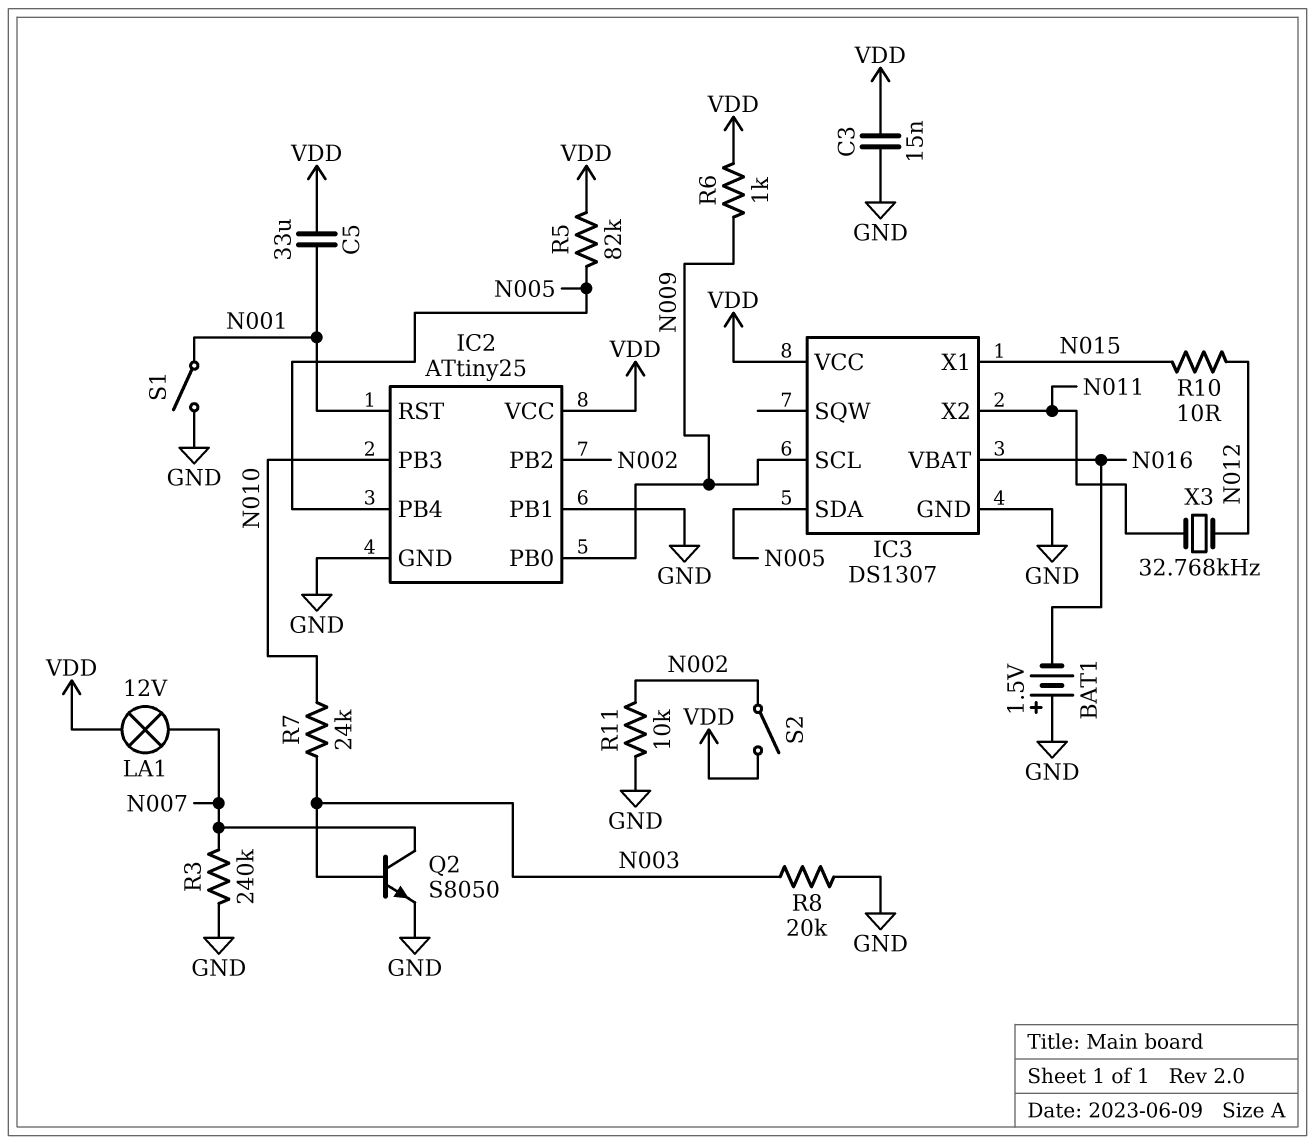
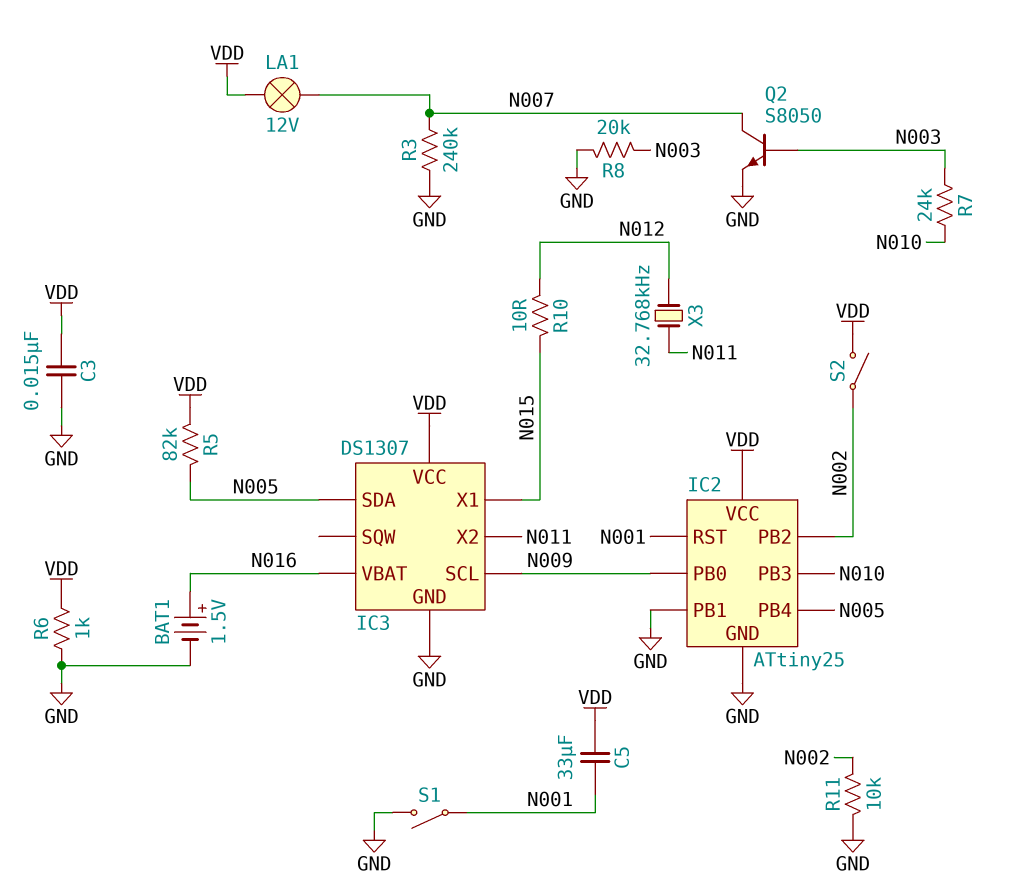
BAT1: 1.5V (plus GND, minus N016) -> 1.5V (plus N016, minus GND)
R6: 1k (N009, VDD) -> 1k (GND, VDD)

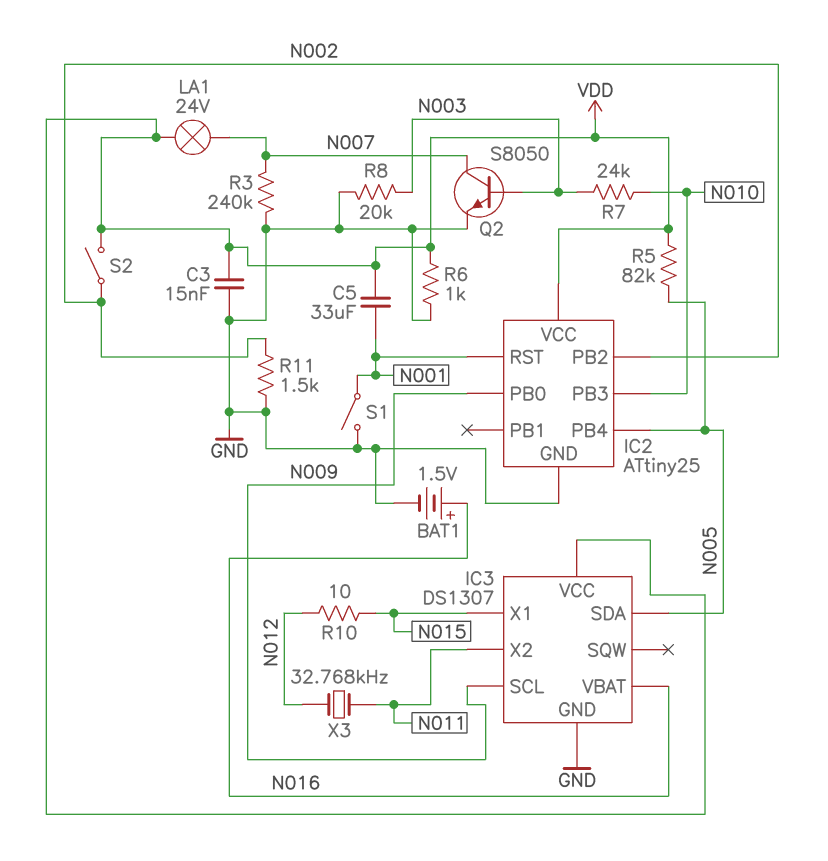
IC2 pin PB1: GND -> none
LA1: lamp 12V (N007, VDD) -> lamp 24V (N007, VDD)
R11: 10k (GND, N002) -> 1.5k (GND, N002)

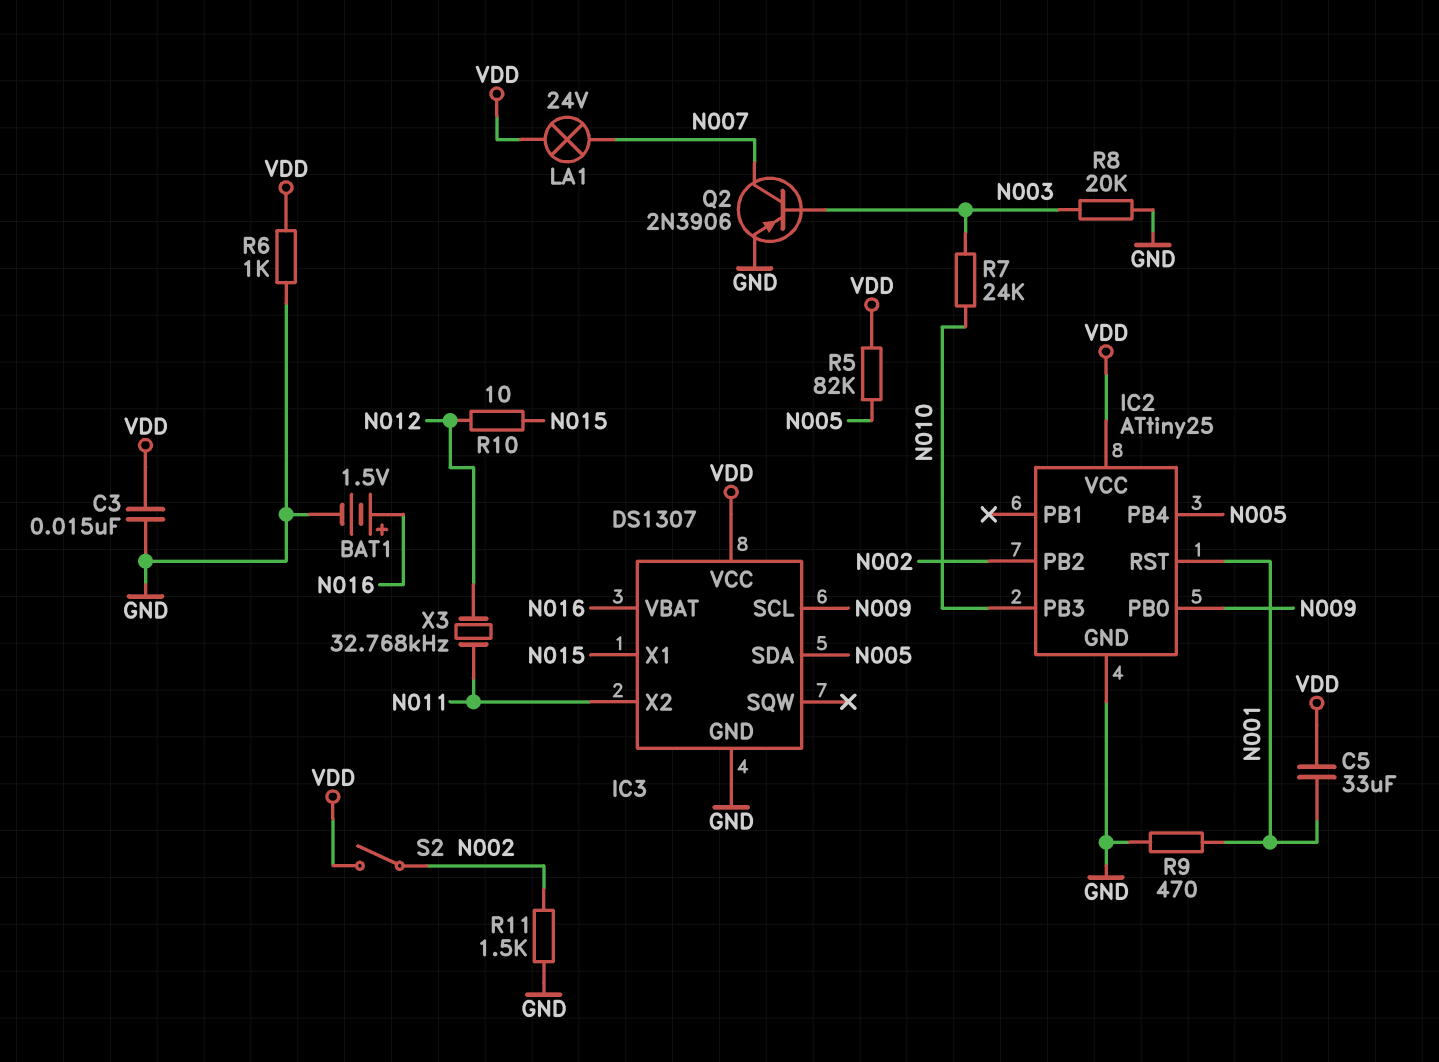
Q2: NPN S8050 (B N003, C N007, E GND) -> PNP 2N3906 (B N003, C N007, E GND)
R3: 240k (GND, N007) -> none
R9: none -> 470 (GND, N001)
S1: switch (GND, N001) -> none

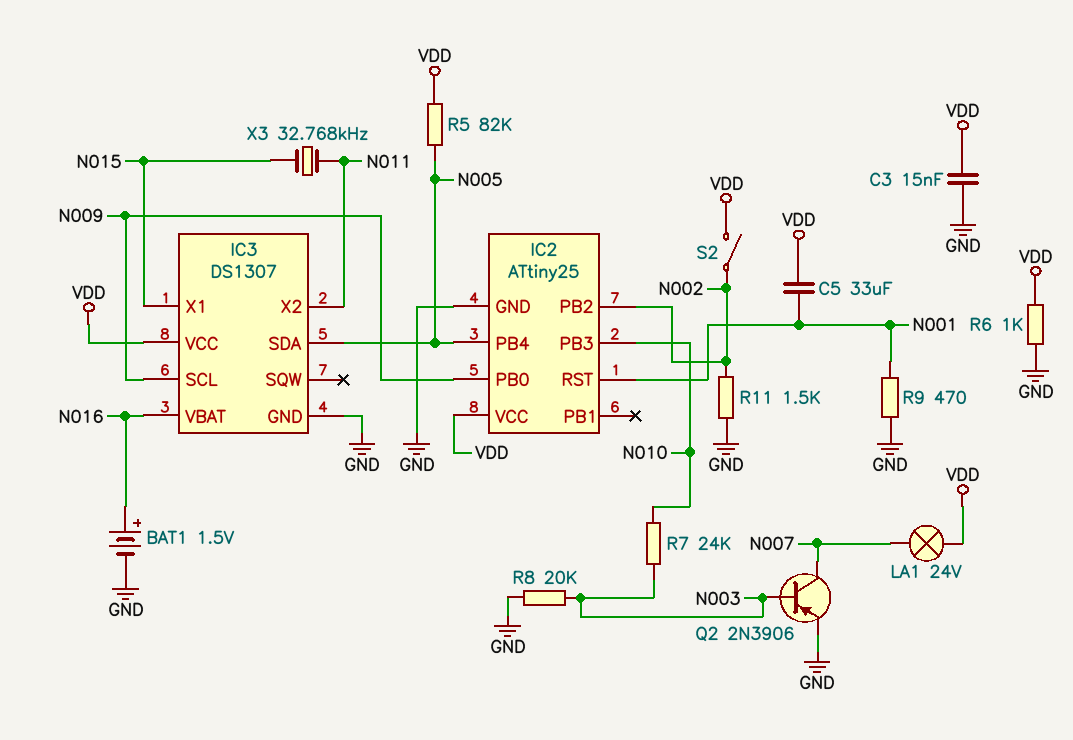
R10: 10 (N012, N015) -> none
X3: 32.768kHz (N011, N012) -> 32.768kHz (N011, N015)

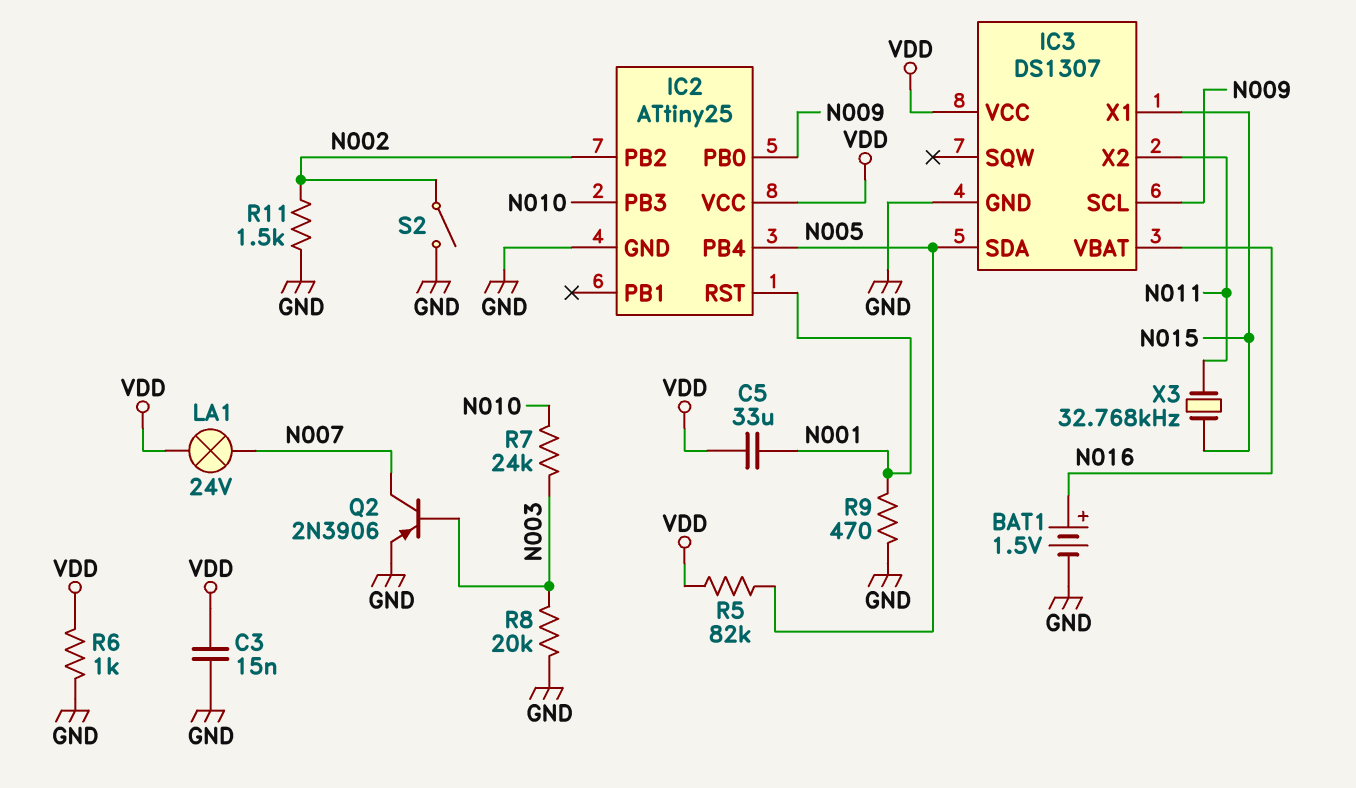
S2: switch (N002, VDD) -> switch (GND, N002)

